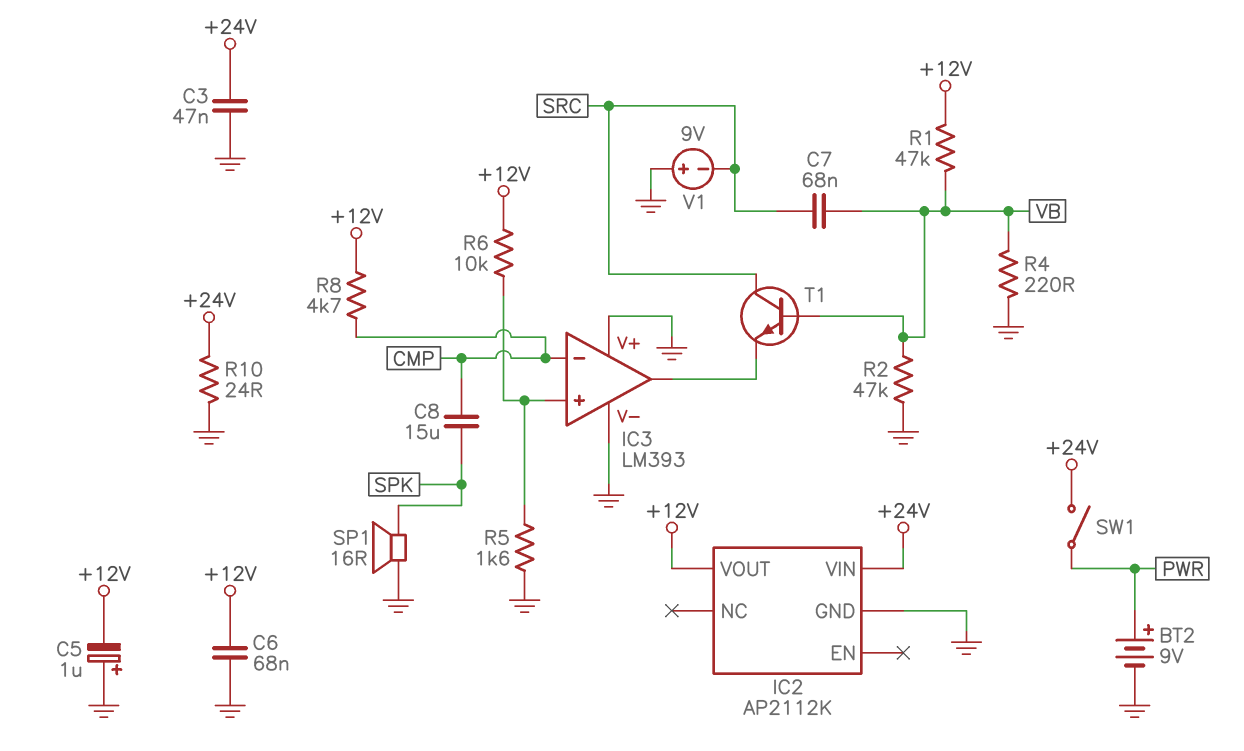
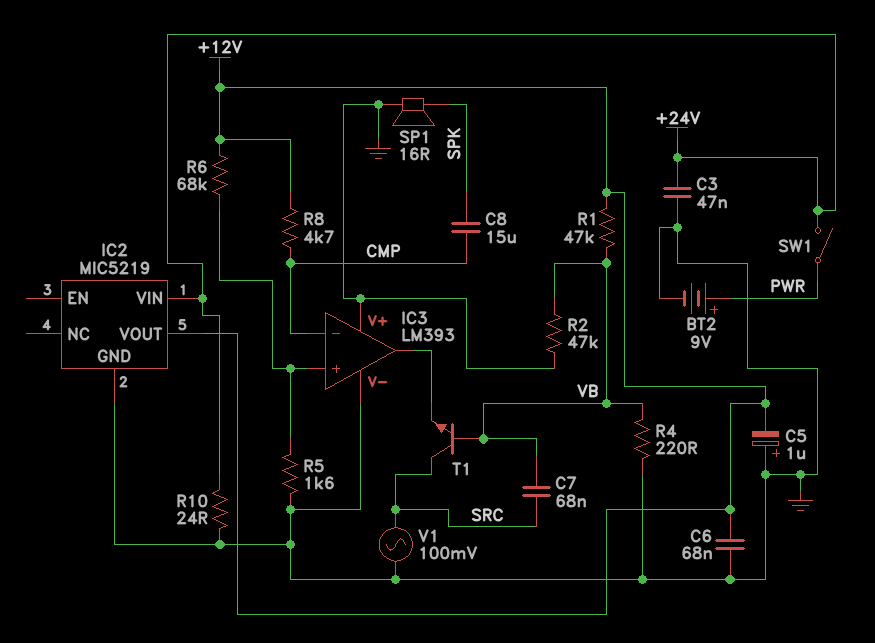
IC2: AP2112K -> MIC5219
R6: 10k (+12V, IC3/in+) -> 68k (+12V, IC3/in+)
V1: 9V (plus GND, minus SRC) -> AC 100mV (GND, SRC)

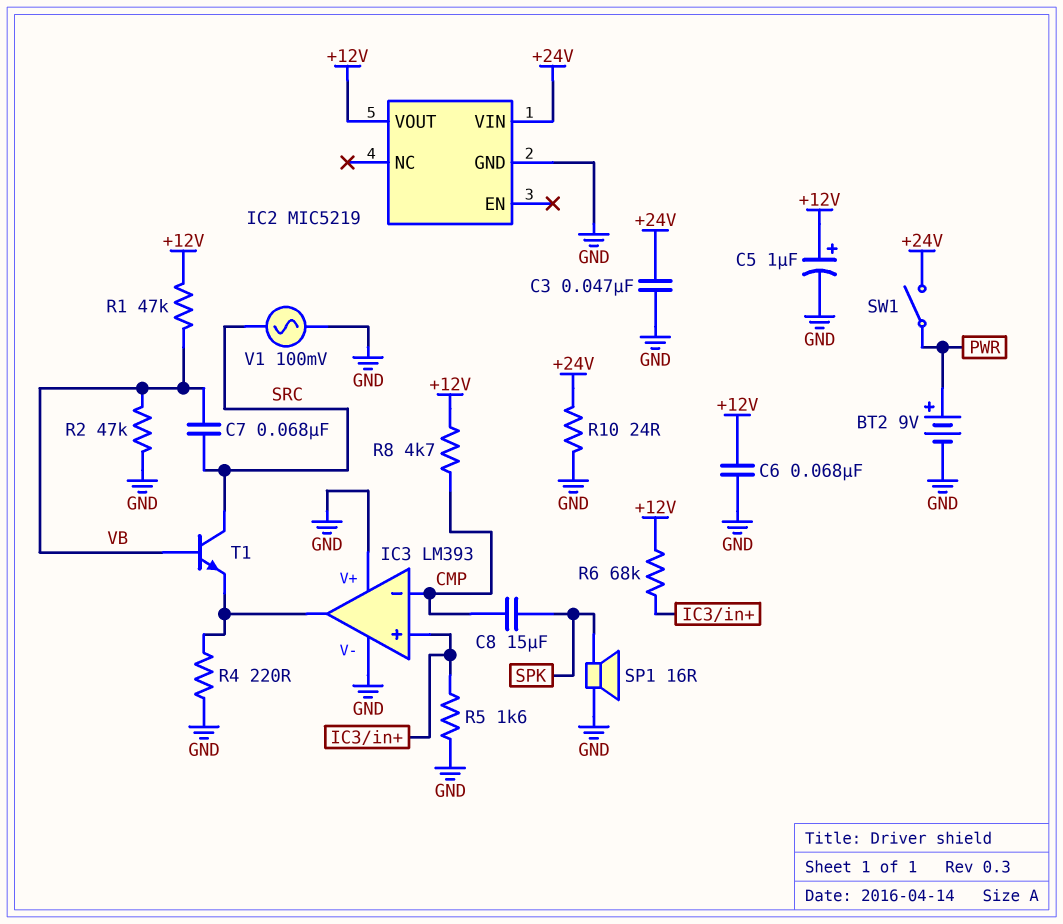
C5: 1uF (plus GND, minus +12V) -> 1uF (plus +12V, minus GND)
R4: 220 (GND, VB) -> 220 (GND, IC3/out)

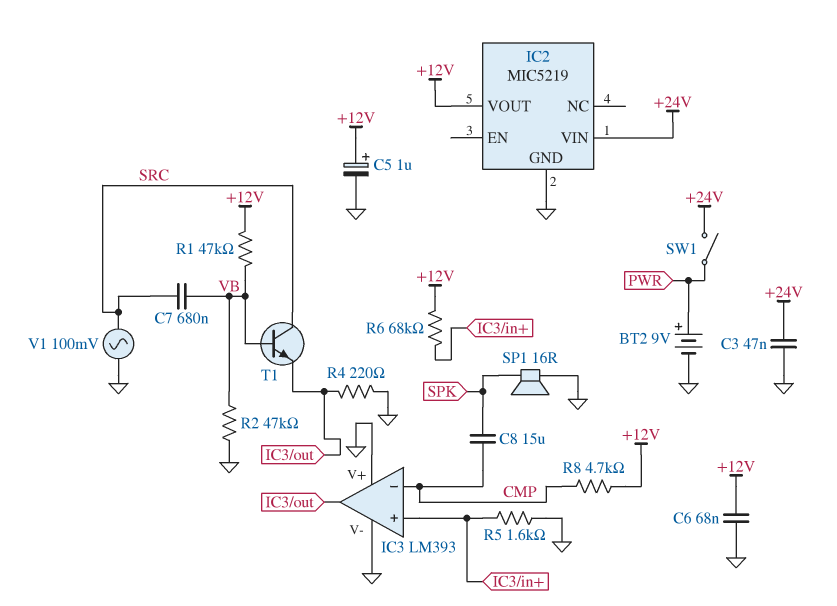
C7: 68nF (SRC, VB) -> 680nF (SRC, VB)
R10: 24 (+24V, GND) -> none

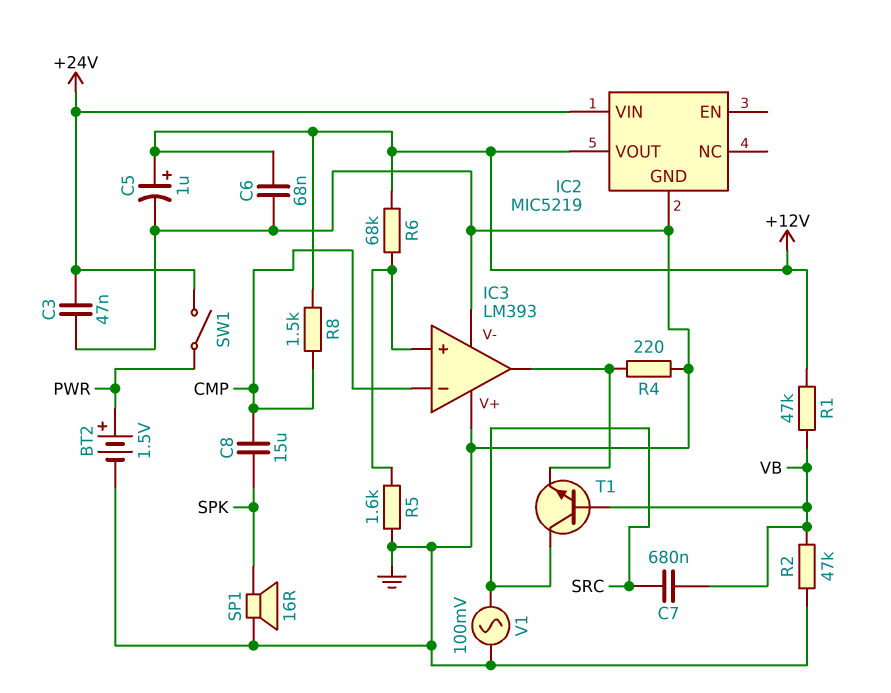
BT2: 9V (plus PWR, minus GND) -> 1.5V (plus PWR, minus GND)
R8: 4.7k (+12V, CMP) -> 1.5k (+12V, CMP)

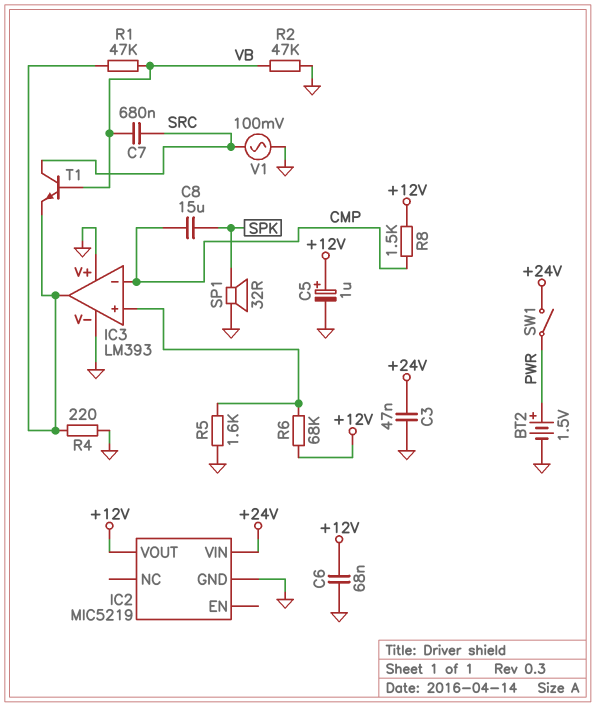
R1: 47k (+12V, VB) -> 47k (IC3/out, VB)
SP1: speaker 16R (GND, SPK) -> speaker 32R (GND, SPK)

